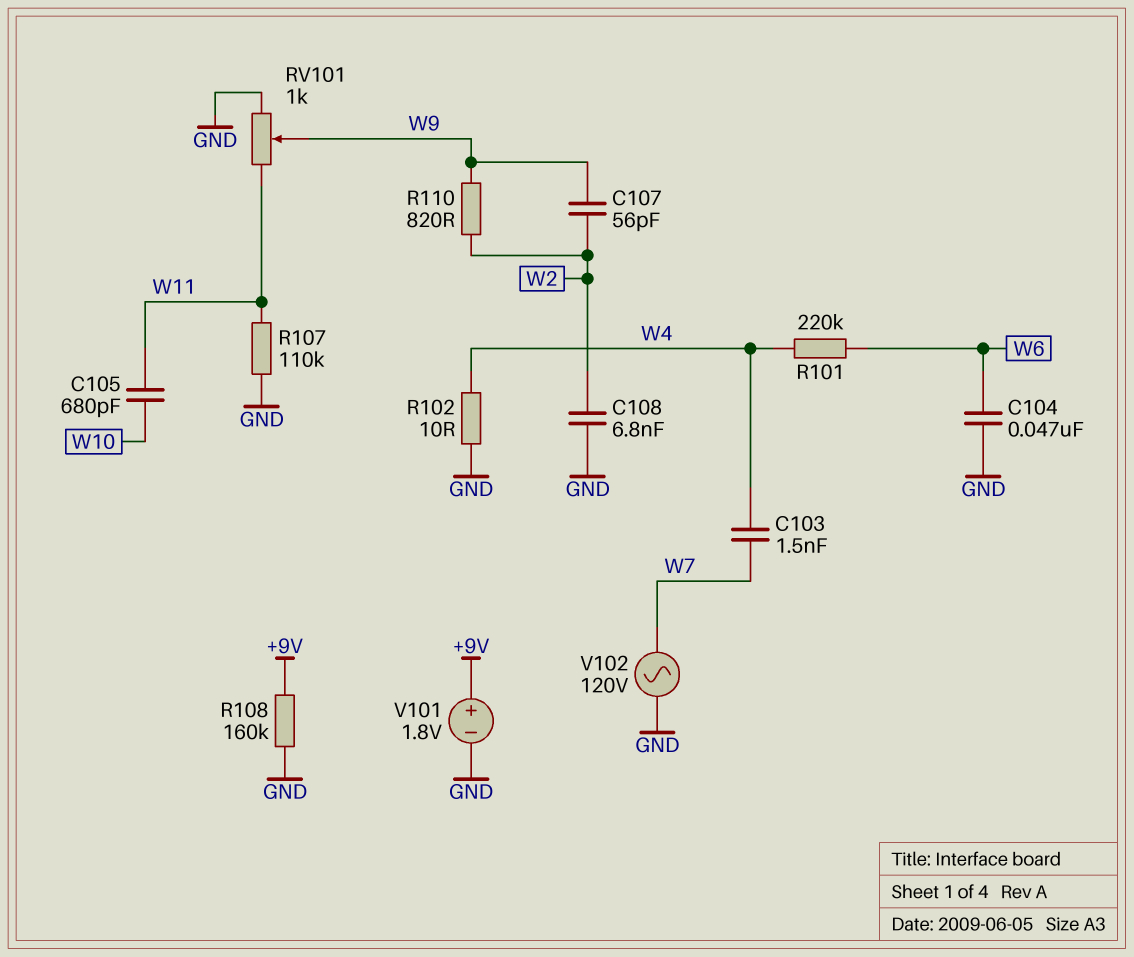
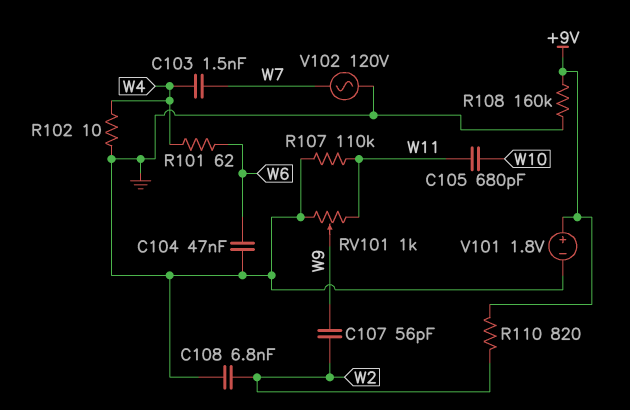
R101: 220k (W4, W6) -> 62 (W4, W6)
R110: 820 (W2, W9) -> 820 (+9V, W2)

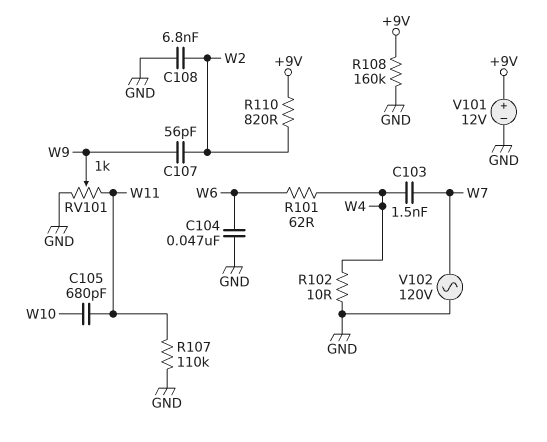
V101: 1.8V (plus +9V, minus GND) -> 12V (plus +9V, minus GND)

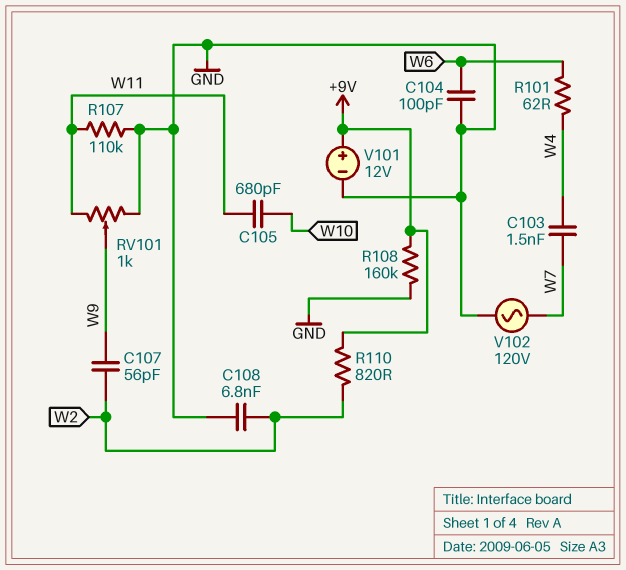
C104: 47nF (GND, W6) -> 100pF (GND, W6)
R102: 10 (GND, W4) -> none

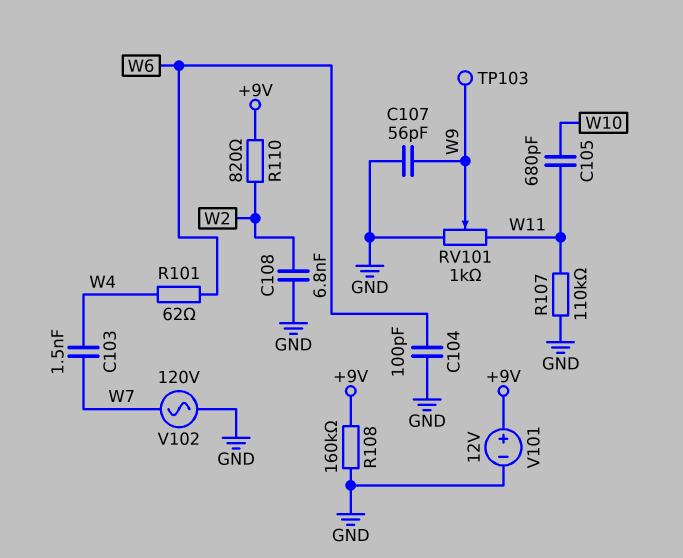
C107: 56pF (W2, W9) -> 56pF (GND, W9)
TP103: none -> test point (W9)

